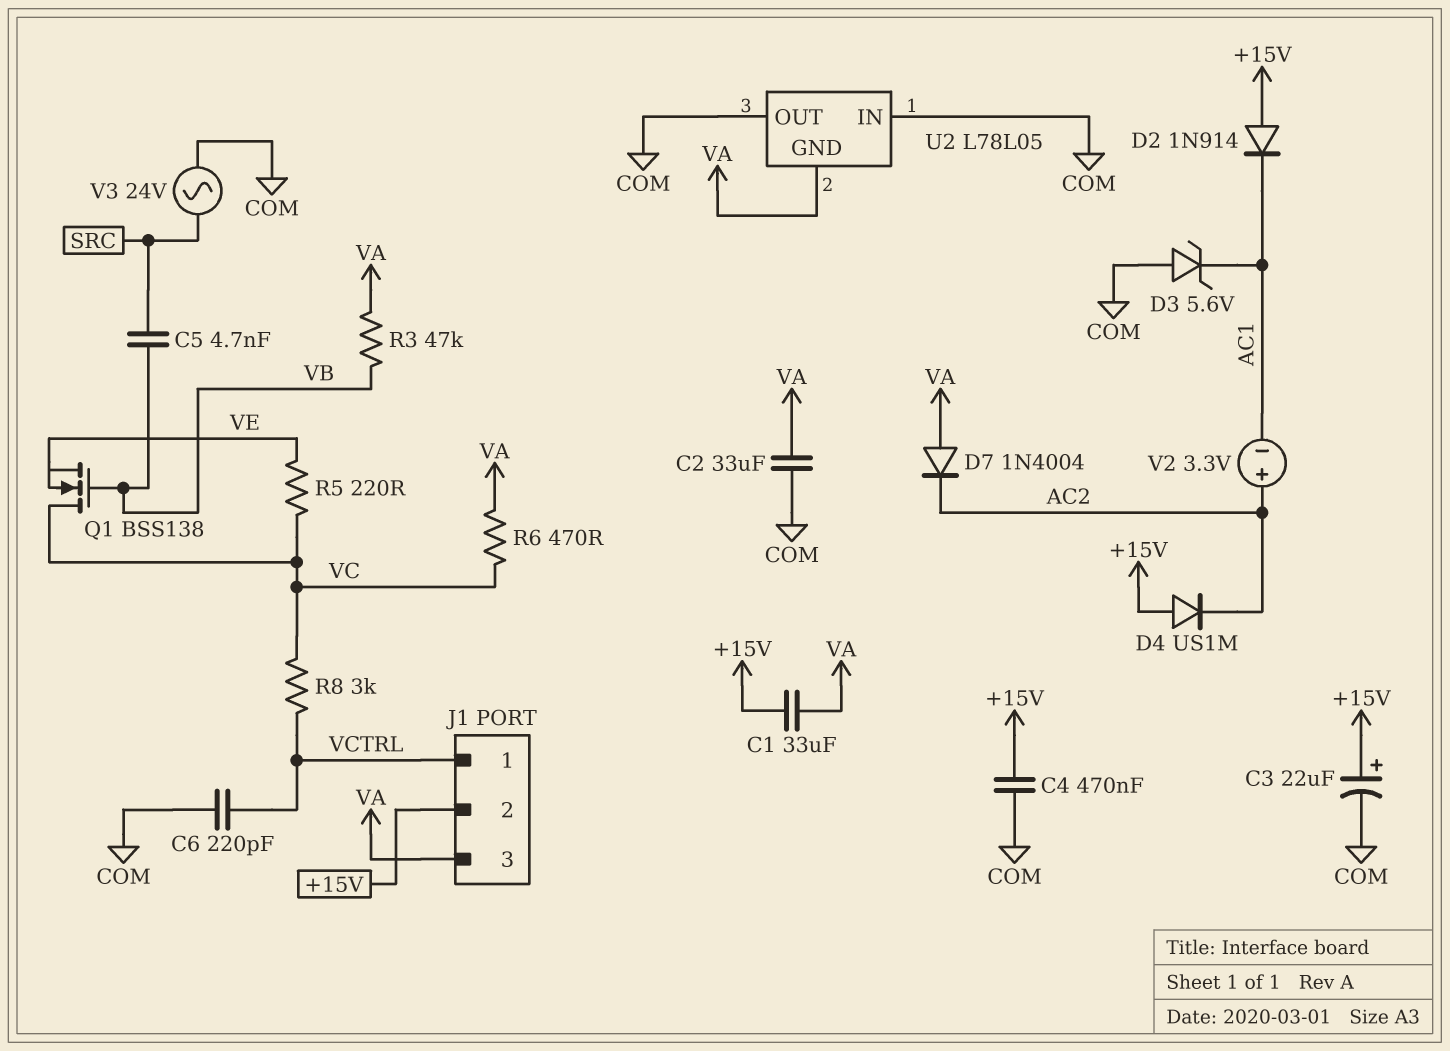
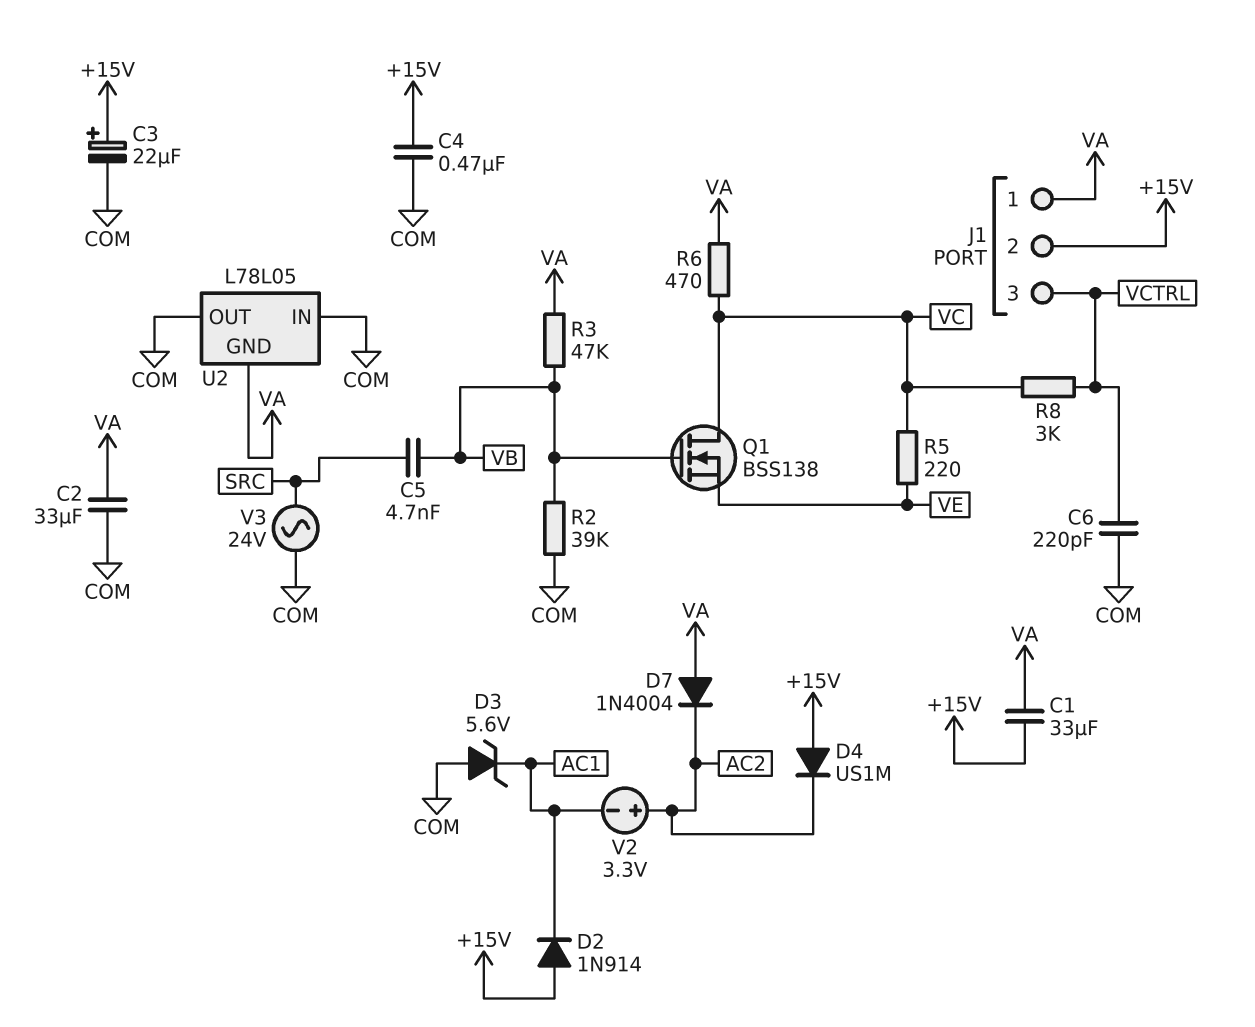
J1 pin 1: VCTRL -> VA
J1 pin 3: VA -> VCTRL
R2: none -> 39k (COM, VB)

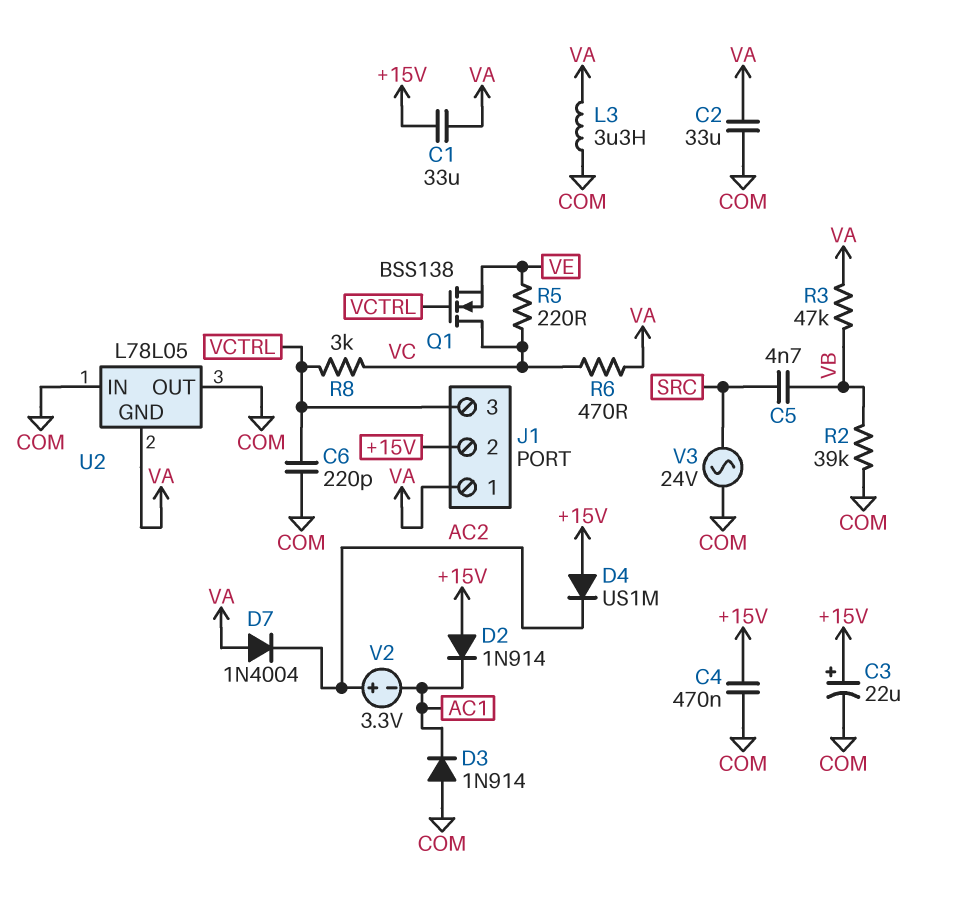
D3: zener 5.6V (A COM, K AC1) -> diode 1N914 (A COM, K AC1)
L3: none -> 3.3uH (COM, VA)
Q1: NMOS BSS138 (G VB, D VC, S VE) -> NMOS BSS138 (G VCTRL, D VC, S VE)

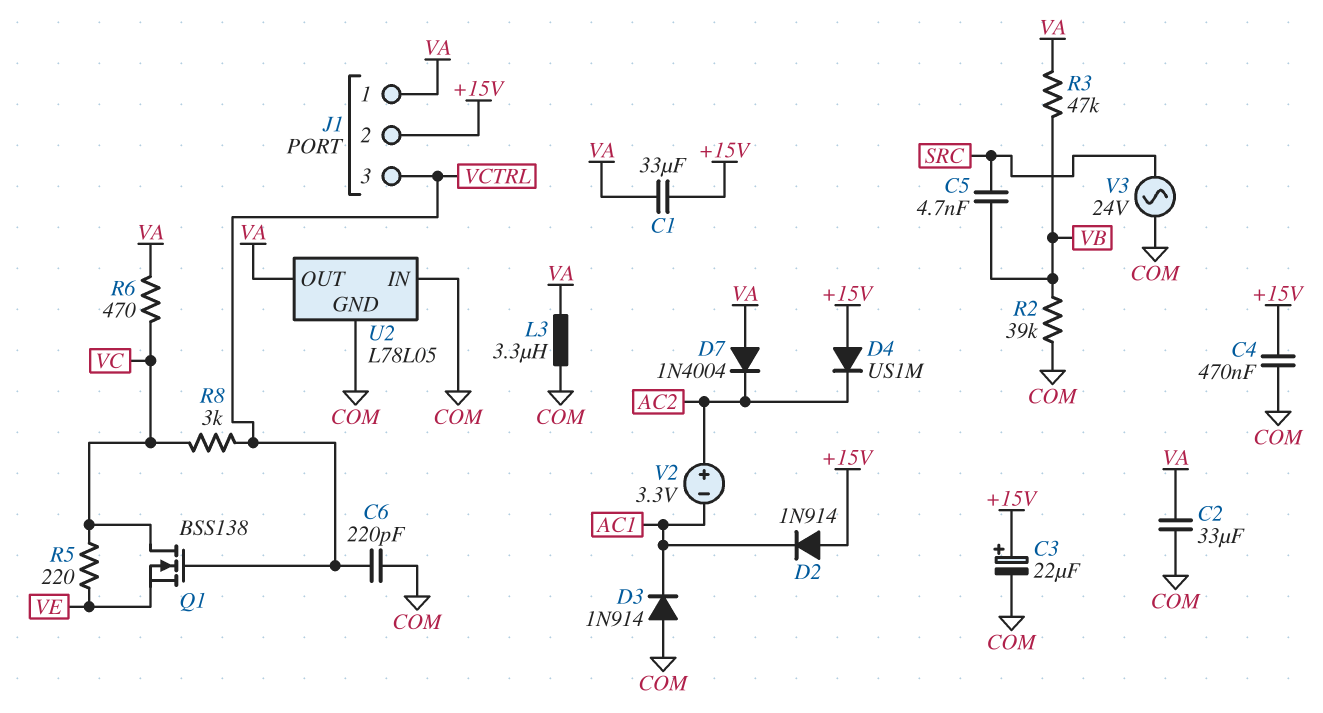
U2 pin GND: VA -> COM
U2 pin OUT: COM -> VA

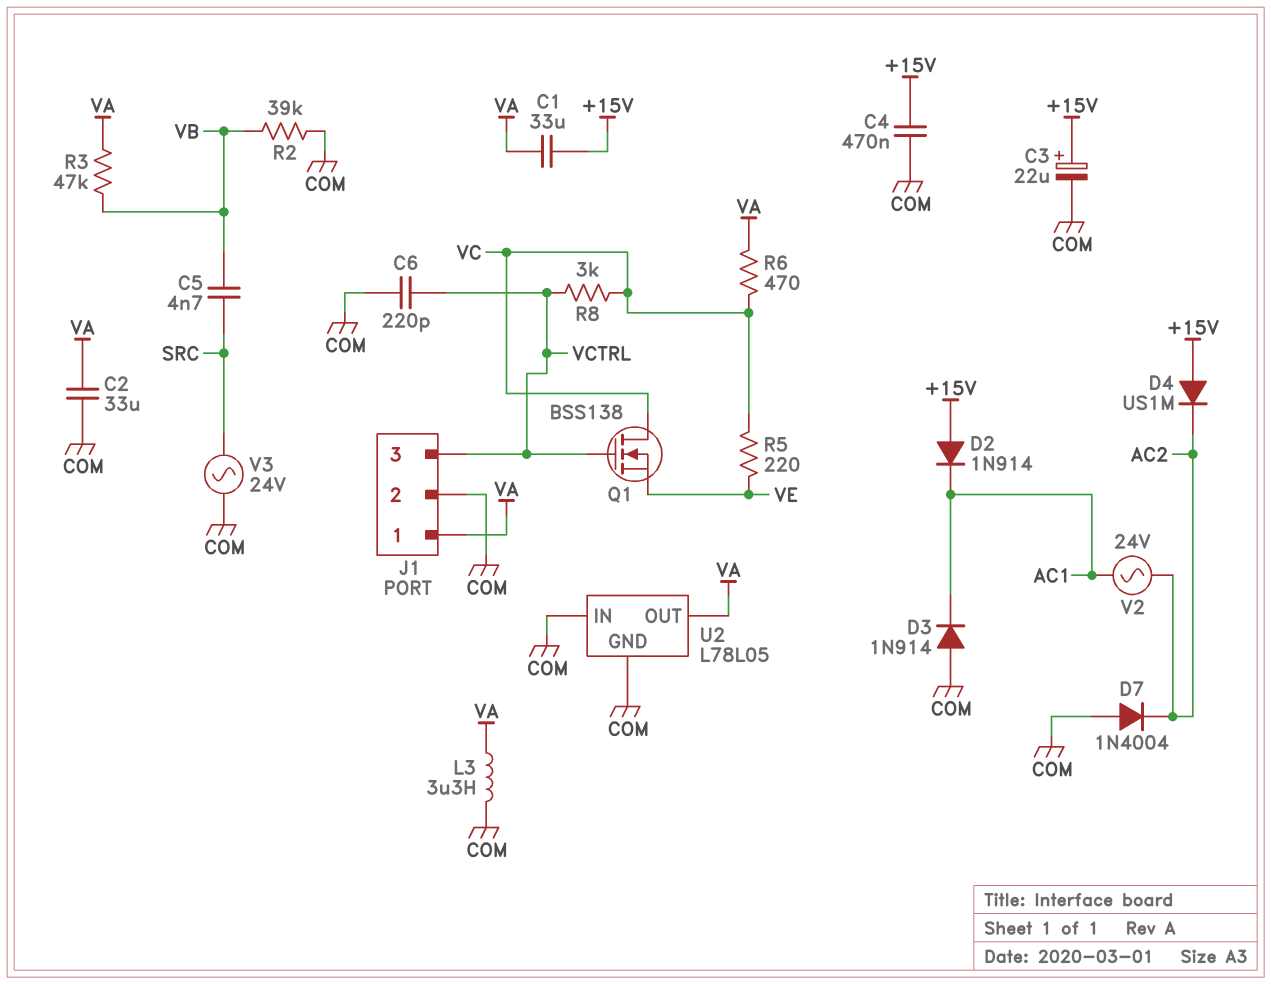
D7: diode 1N4004 (A VA, K AC2) -> diode 1N4004 (A COM, K AC2)
J1 pin 2: +15V -> COM
V2: 3.3V (plus AC2, minus AC1) -> AC 24V (AC1, AC2)

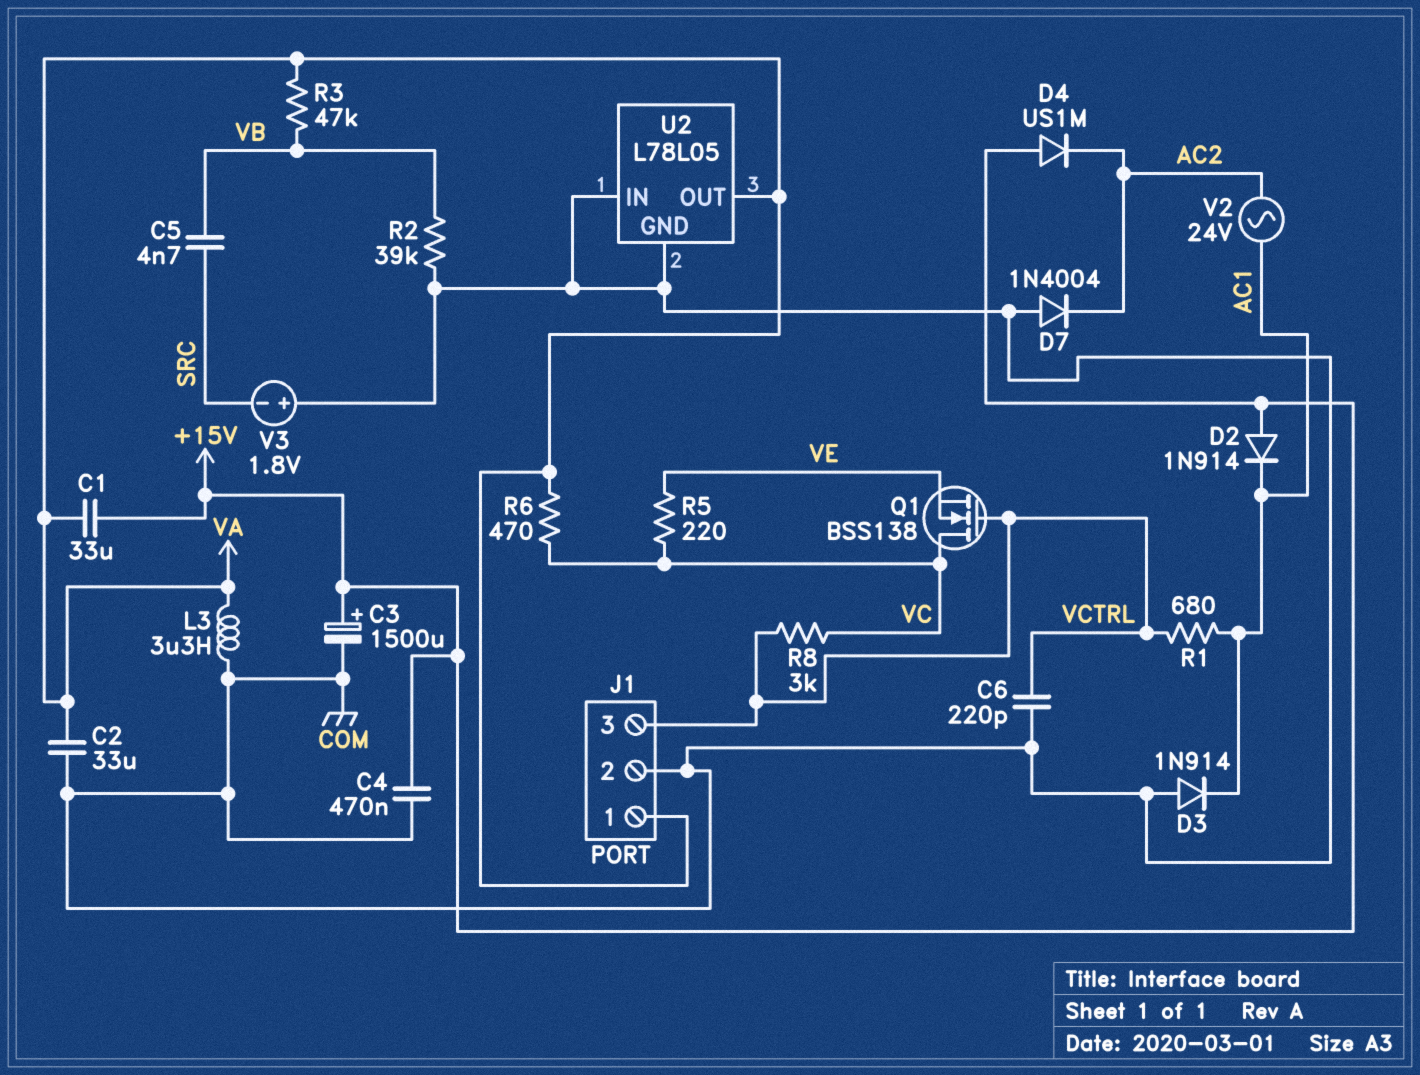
C3: 22uF (plus +15V, minus COM) -> 1500uF (plus +15V, minus COM)
R1: none -> 680 (AC1, VCTRL)
V3: AC 24V (COM, SRC) -> 1.8V (plus COM, minus SRC)

